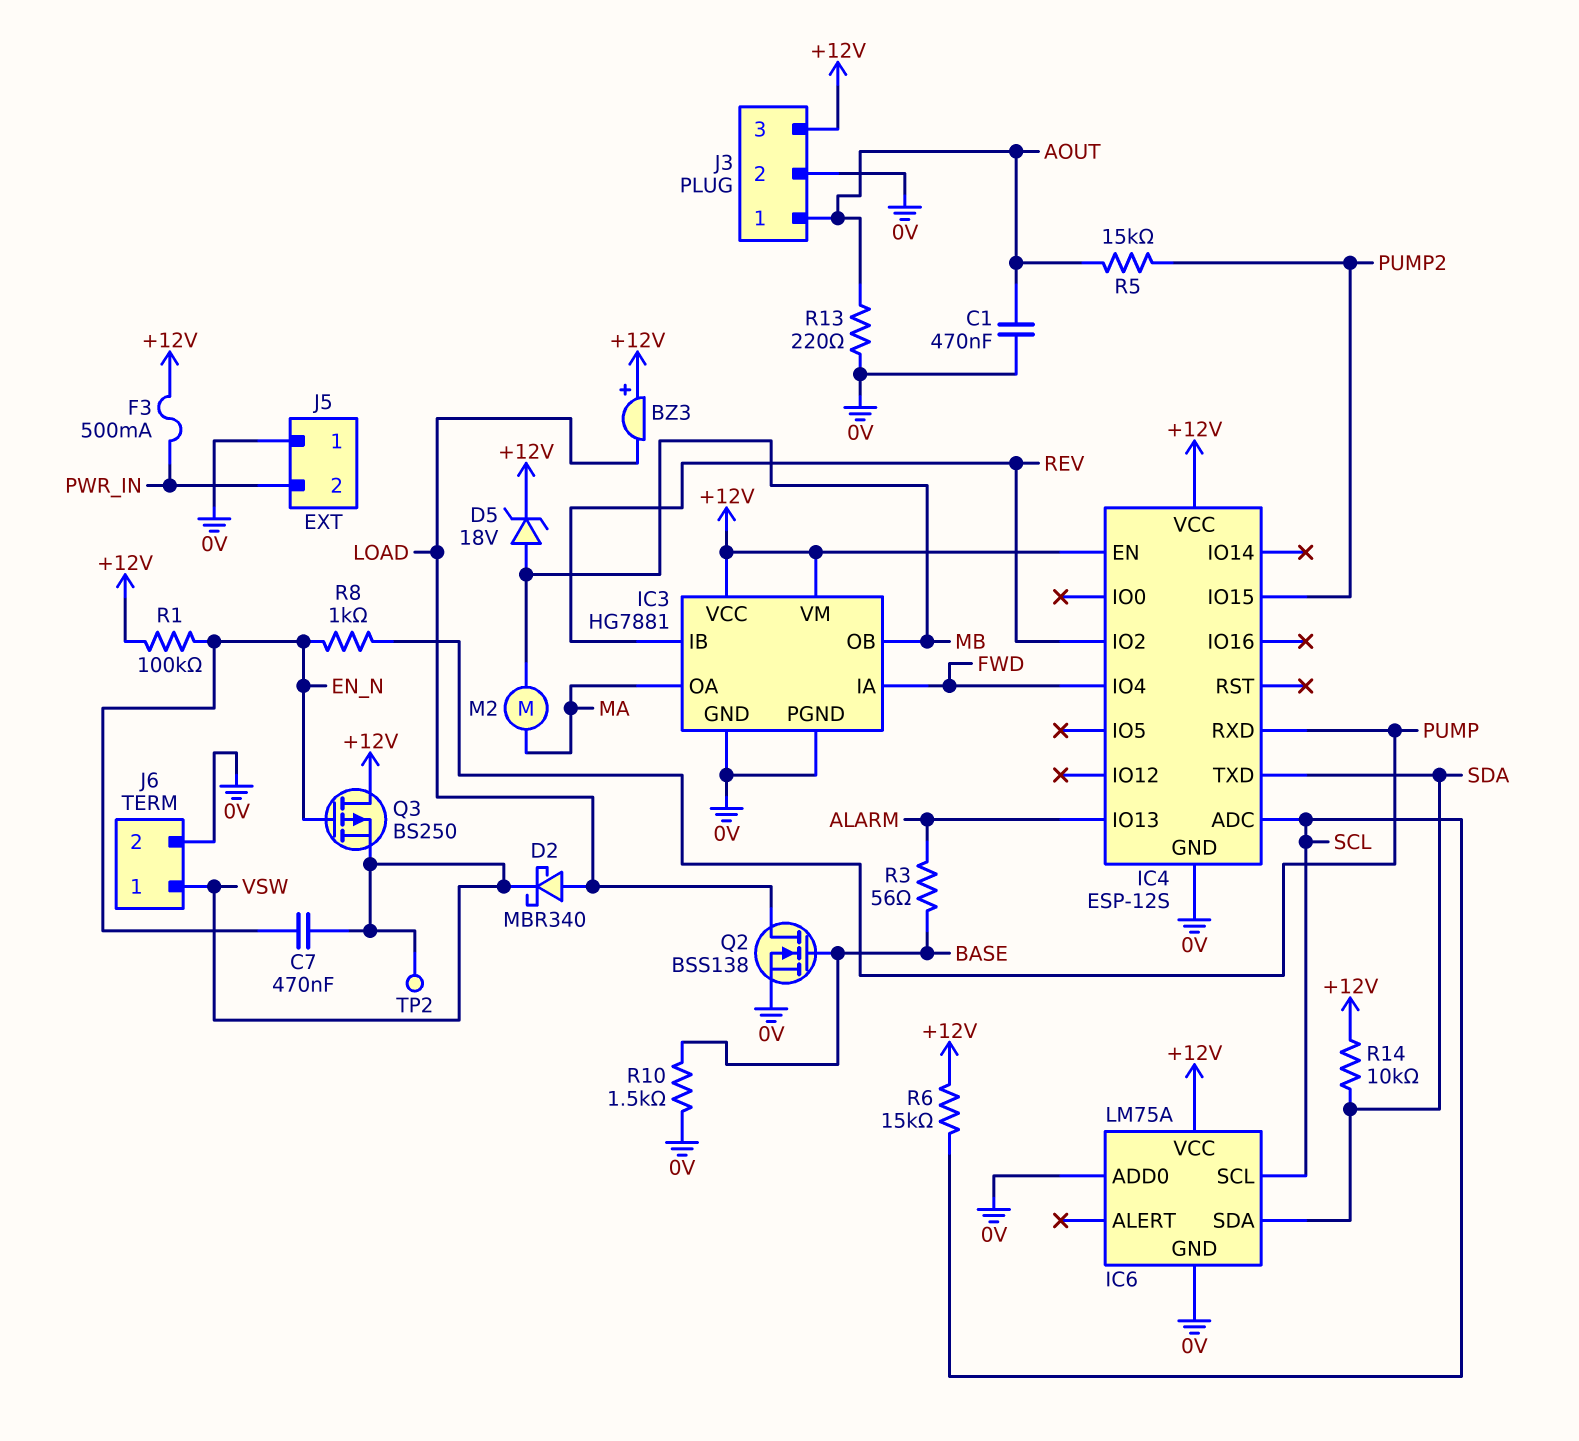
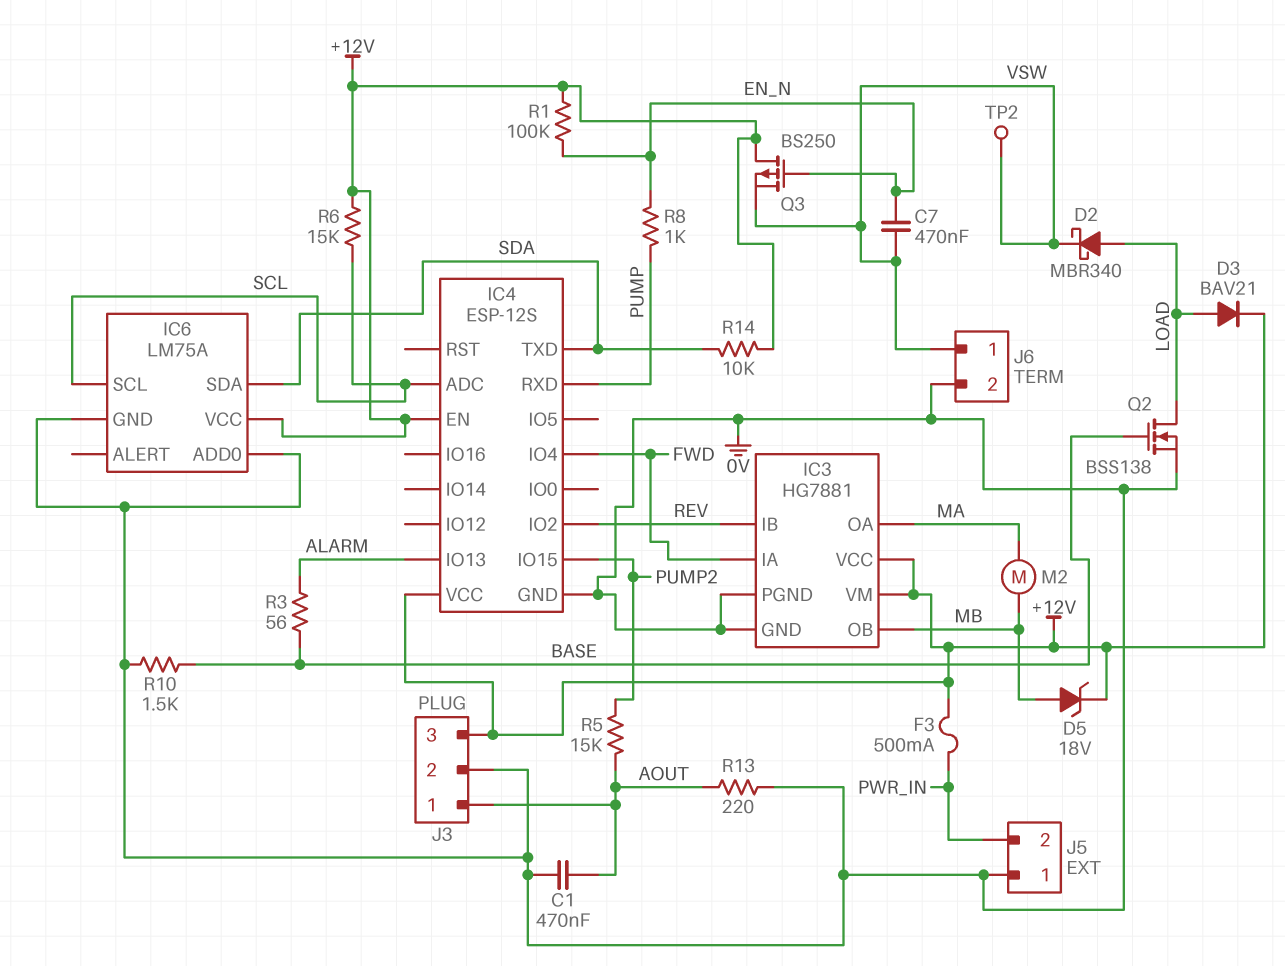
BZ3: buzzer (plus +12V, minus LOAD) -> none
D3: none -> diode BAV21 (A LOAD, K +12V)

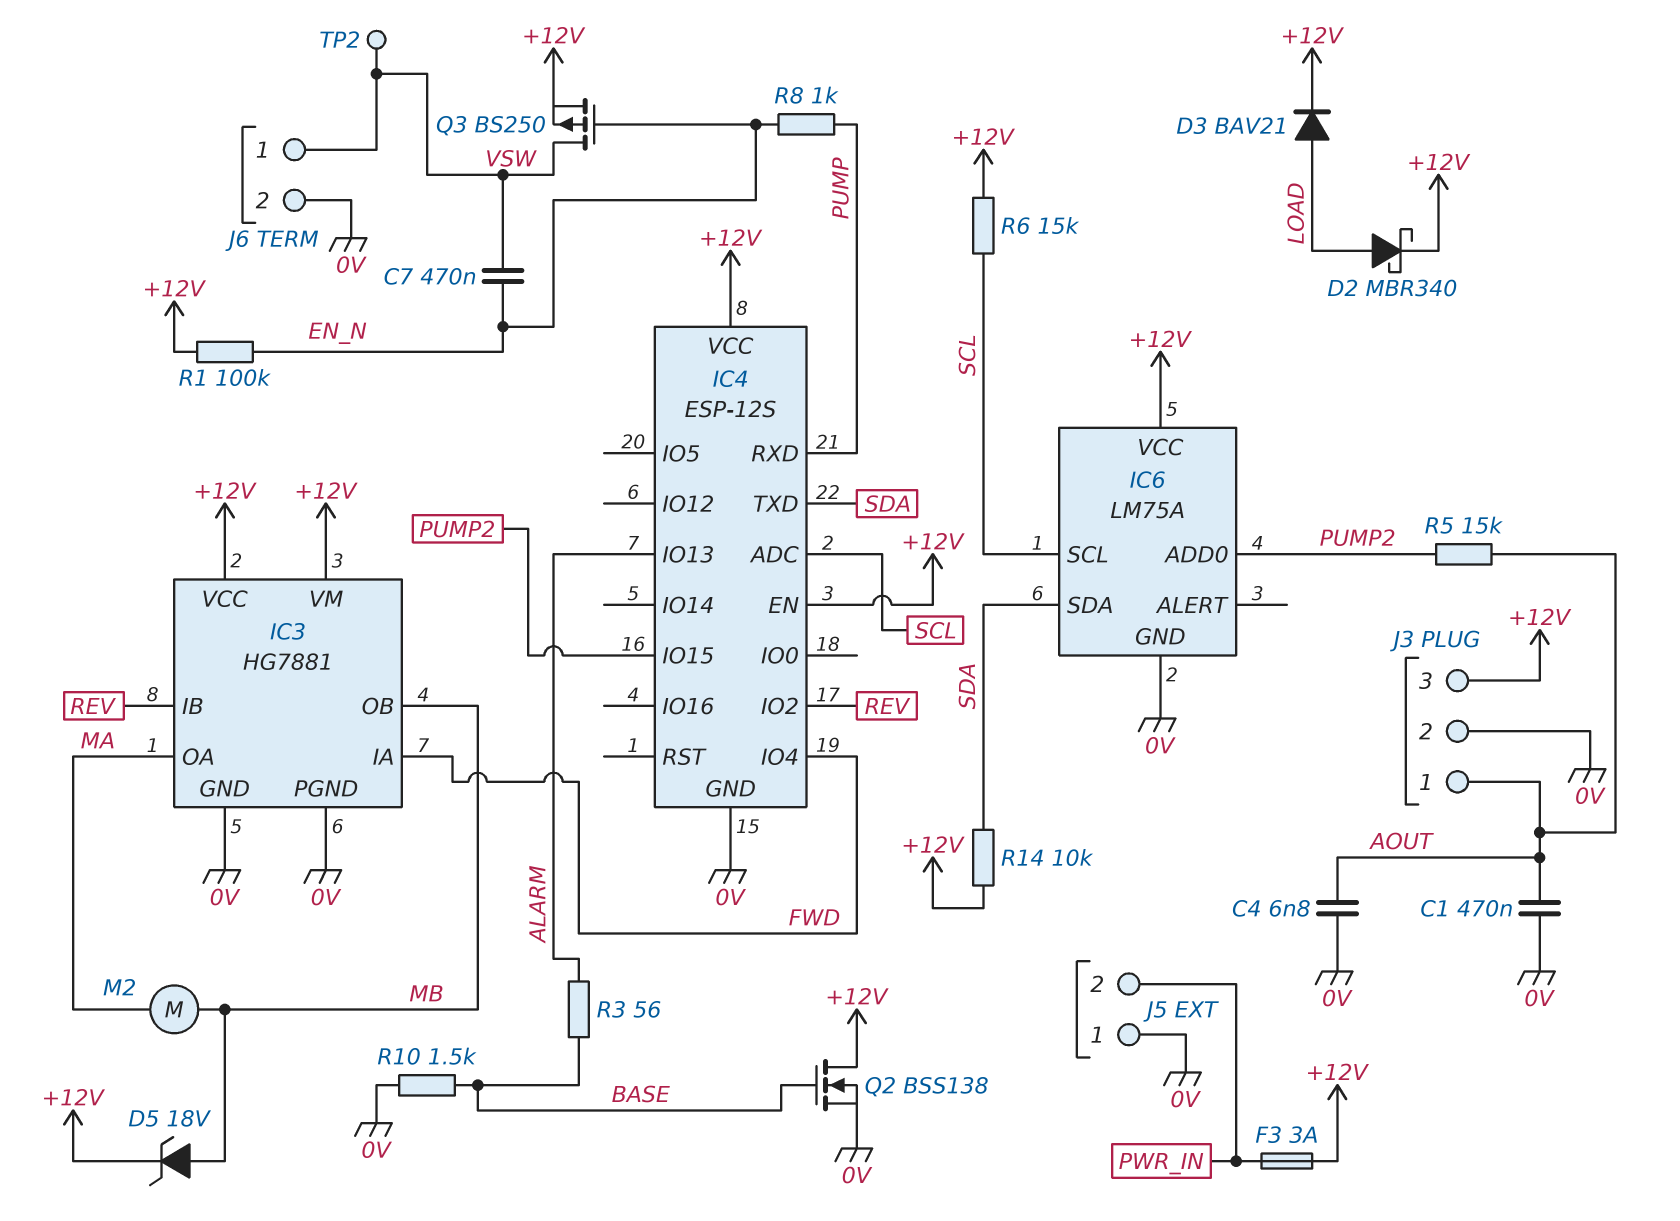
C4: none -> 6.8nF (0V, AOUT)
D2: schottky MBR340 (A LOAD, K VSW) -> schottky MBR340 (A LOAD, K +12V)
F3: 500mA (+12V, PWR_IN) -> 3A (+12V, PWR_IN)
IC6 pin ADD0: 0V -> PUMP2
Q2: NMOS BSS138 (G BASE, D LOAD, S 0V) -> NMOS BSS138 (G BASE, D +12V, S 0V)
Q3: PMOS BS250 (G EN_N, D +12V, S VSW) -> PMOS BS250 (G EN_N, D VSW, S +12V)
R13: 220 (0V, AOUT) -> none

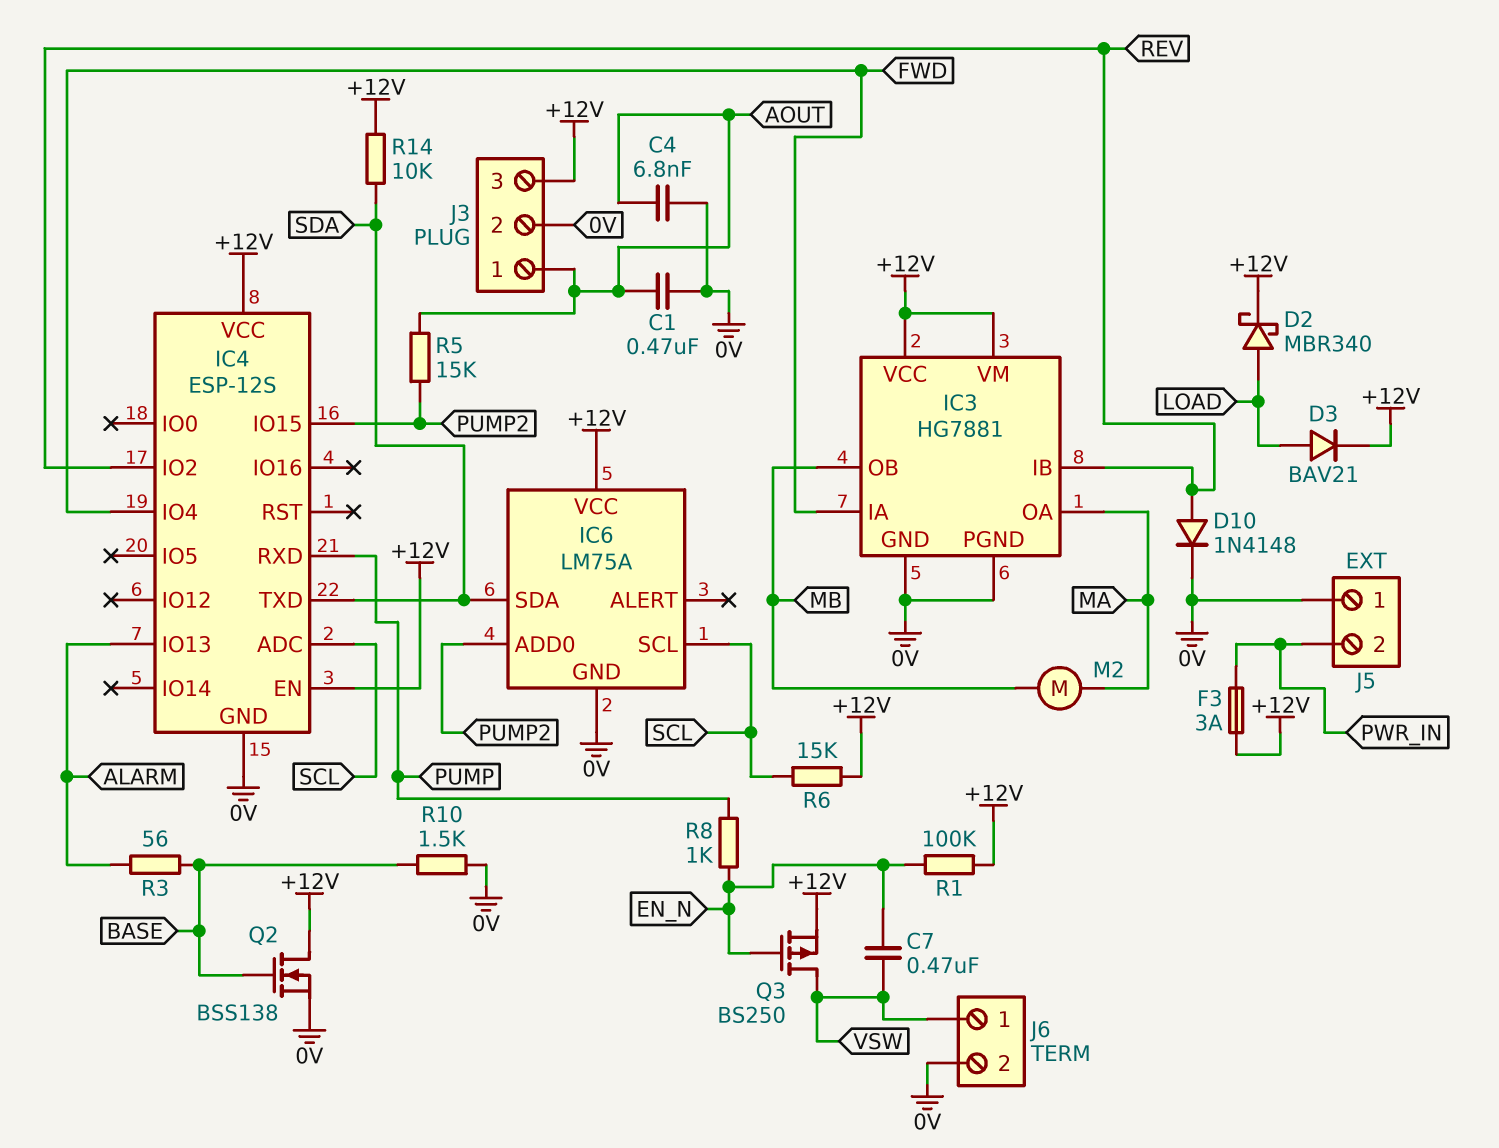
D5: zener 18V (A MB, K +12V) -> none
D10: none -> diode 1N4148 (A REV, K 0V)
TP2: test point (VSW) -> none

